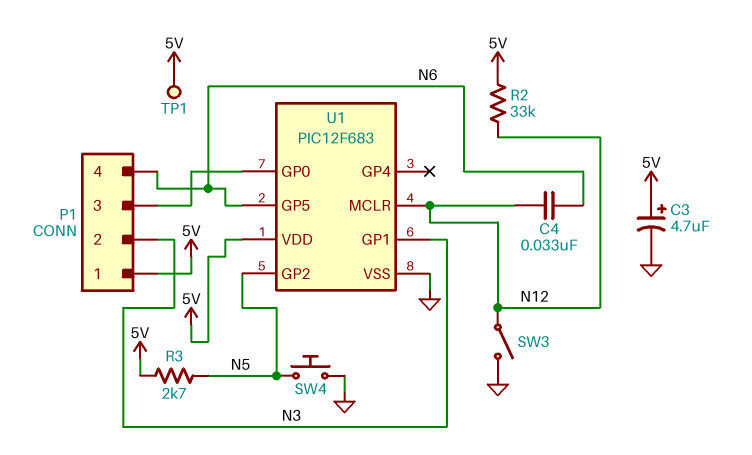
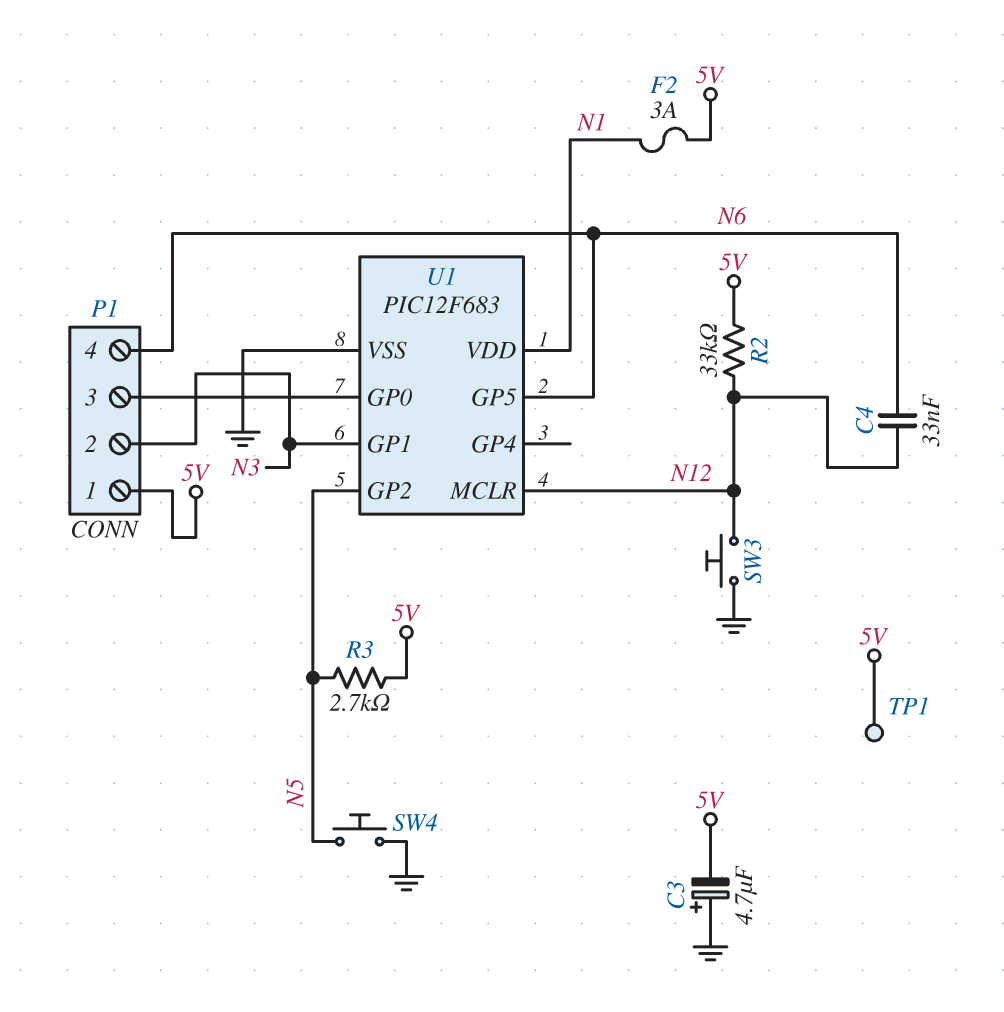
C3: 4.7uF (plus 5V, minus GND) -> 4.7uF (plus GND, minus 5V)
F2: none -> 3A (5V, N1)
SW3: switch (GND, N12) -> button (GND, N12)
U1 pin VDD: 5V -> N1

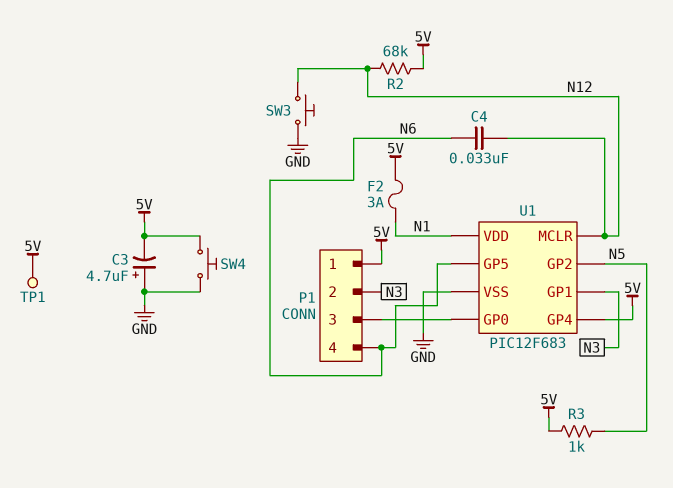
R2: 33k (5V, N12) -> 68k (5V, N12)
R3: 2.7k (5V, N5) -> 1k (5V, N5)
SW4: button (GND, N5) -> button (5V, GND)
U1 pin GP4: none -> 5V

